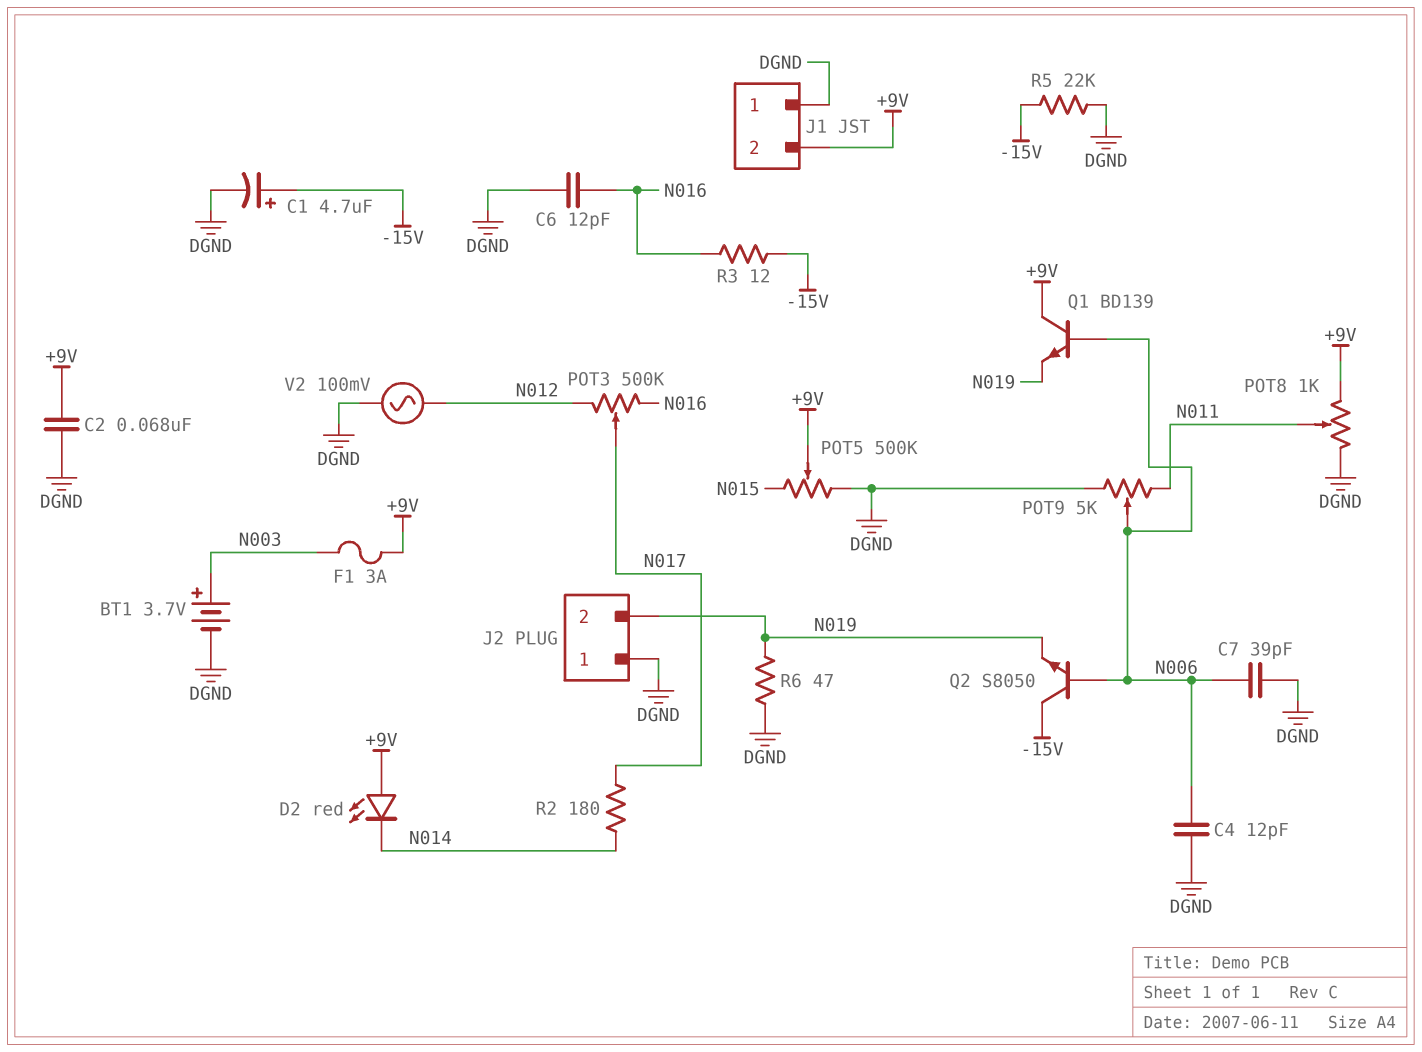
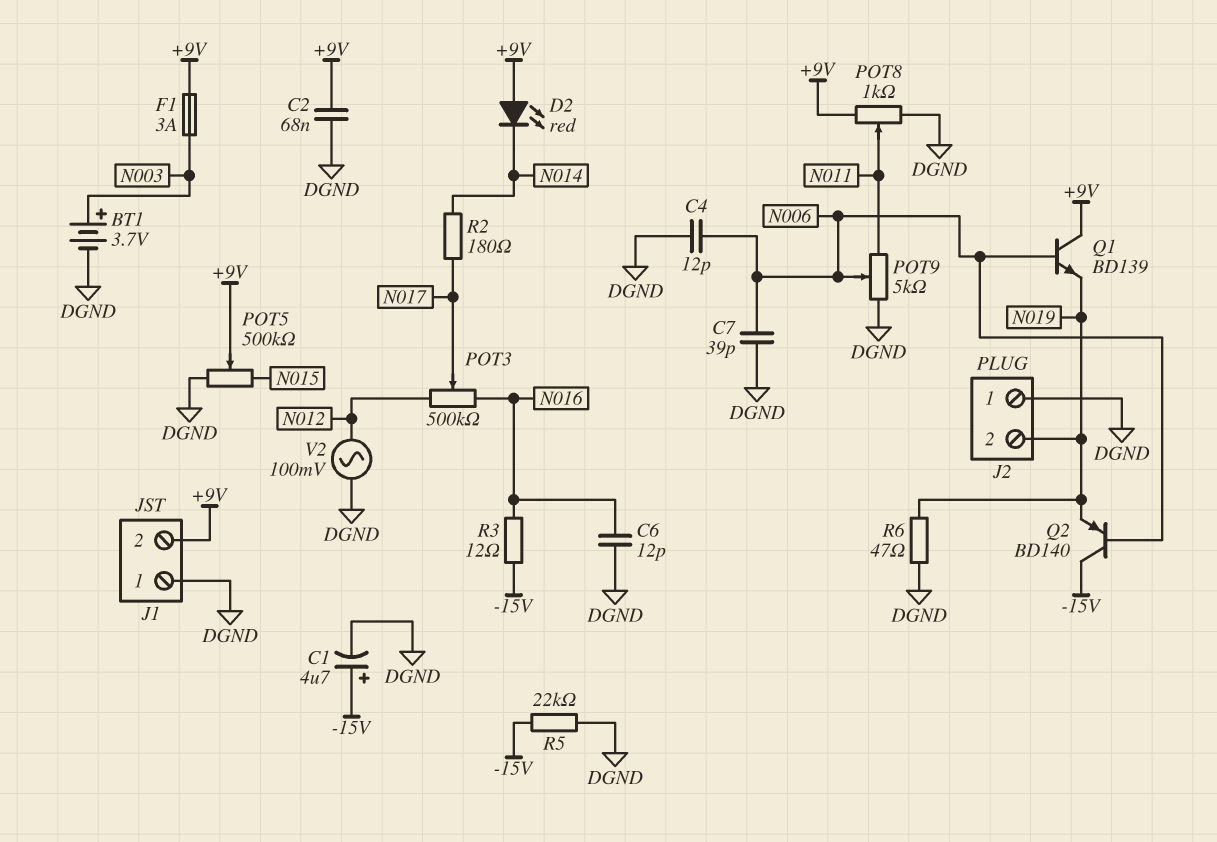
Q2: NPN S8050 (B N006, C -15V, E N019) -> PNP BD140 (B N006, C -15V, E N019)

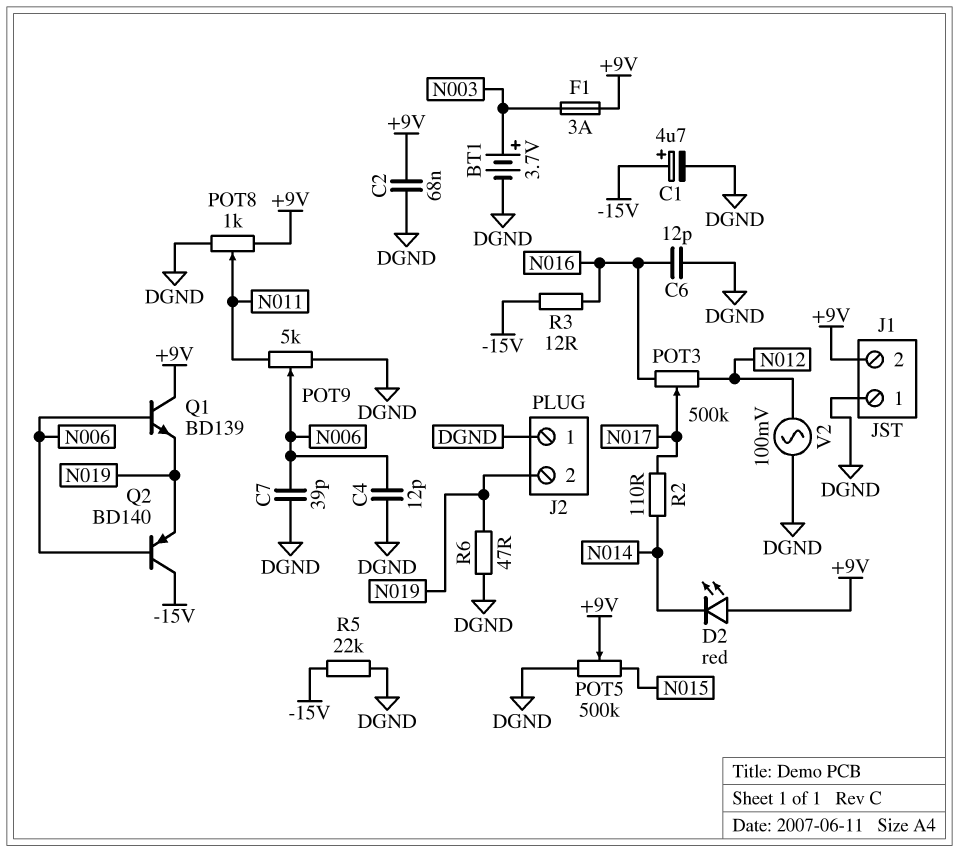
R2: 180 (N014, N017) -> 110 (N014, N017)

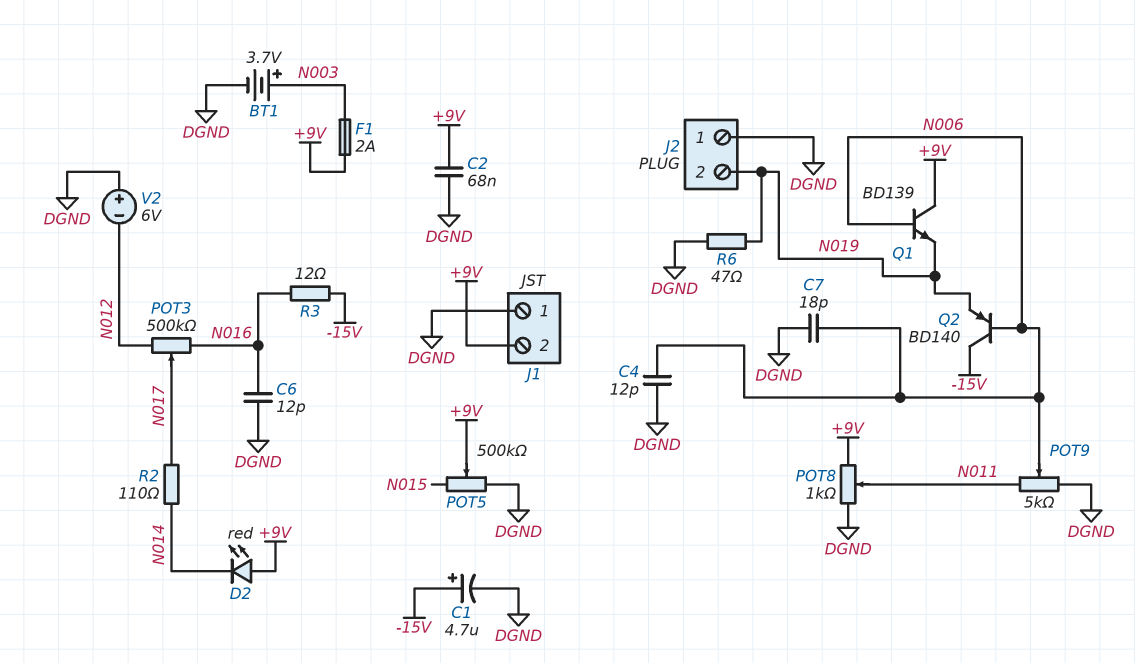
C7: 39pF (DGND, N006) -> 18pF (DGND, N006)
F1: 3A (+9V, N003) -> 2A (+9V, N003)
R5: 22k (-15V, DGND) -> none
V2: AC 100mV (DGND, N012) -> 6V (plus DGND, minus N012)

